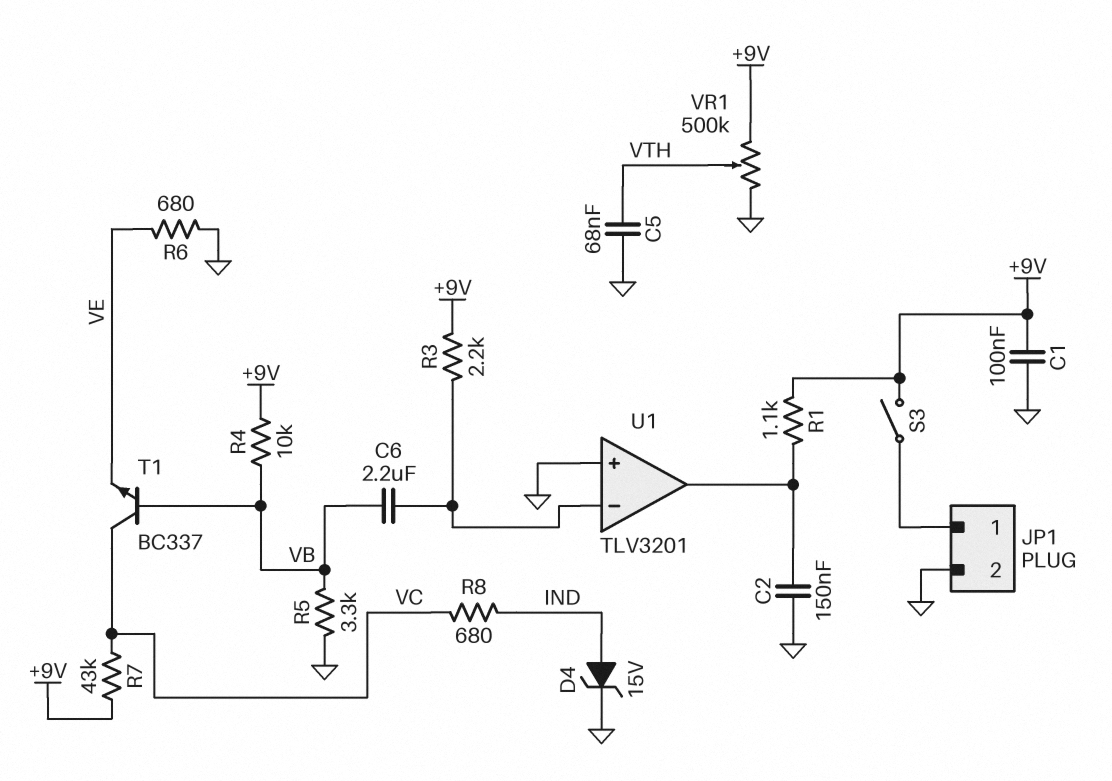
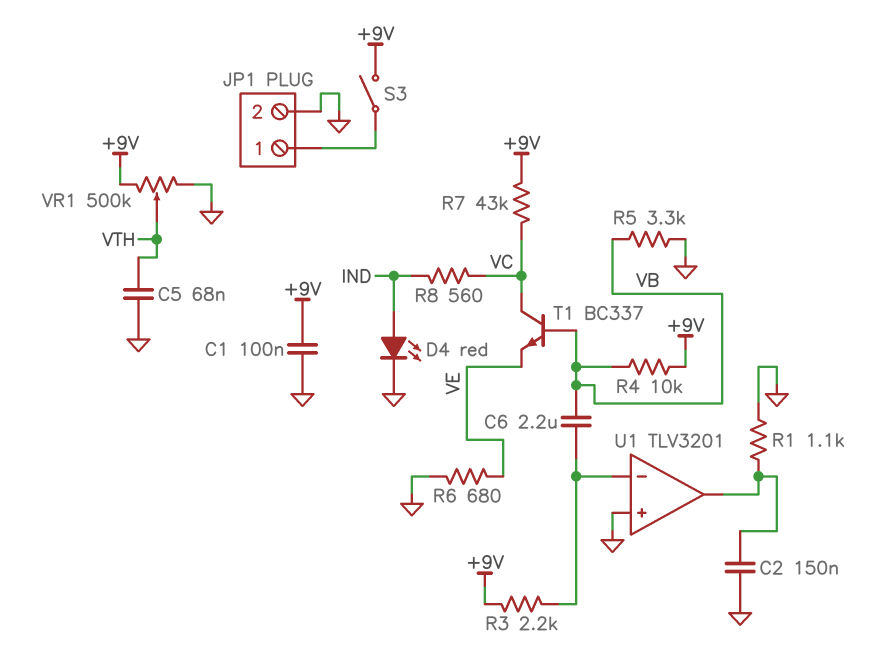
D4: zener 15V (A IND, K GND) -> LED red (A IND, K GND)
R1: 1.1k (+9V, U1/out) -> 1.1k (GND, U1/out)
R8: 680 (IND, VC) -> 560 (IND, VC)

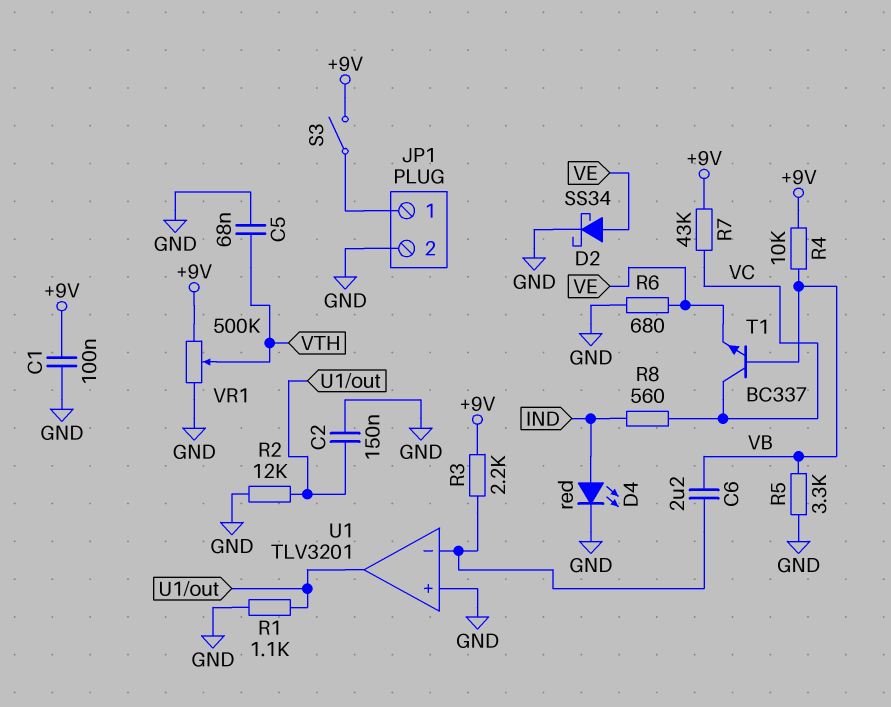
D2: none -> schottky SS34 (A VE, K GND)
R2: none -> 12k (GND, U1/out)

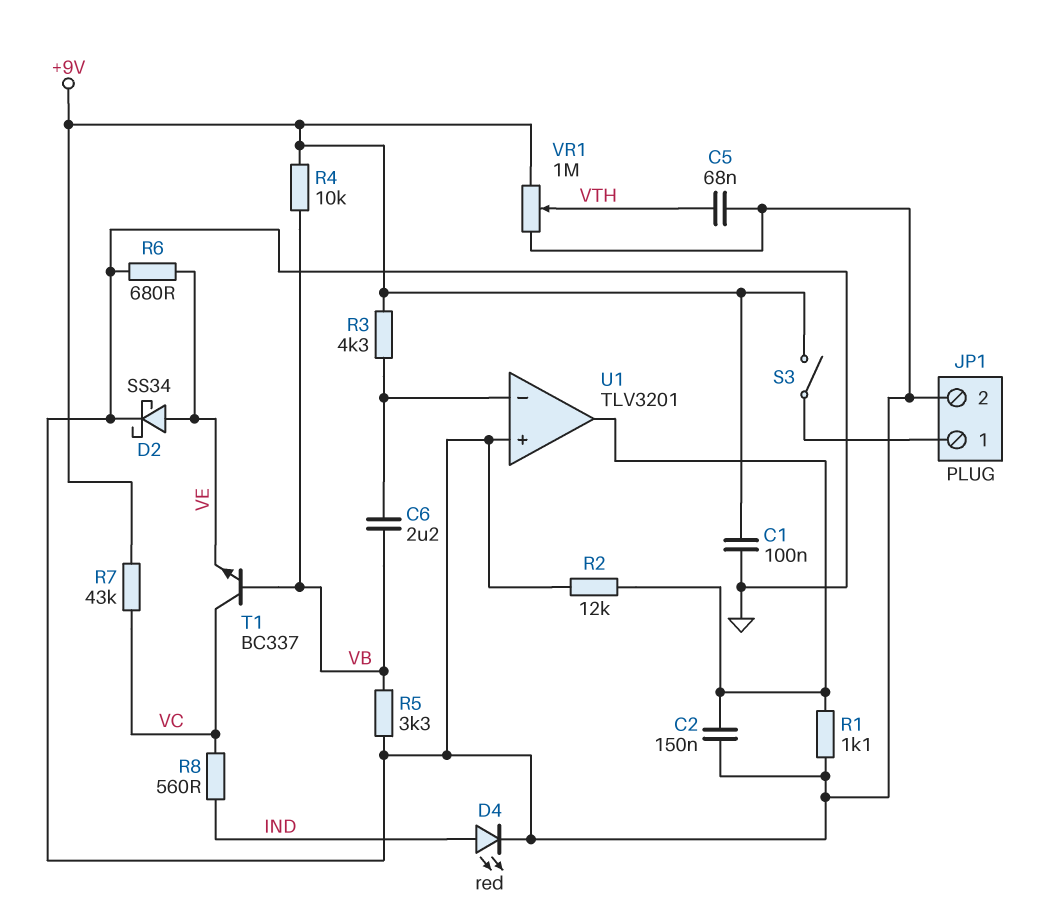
R3: 2.2k (+9V, U1/in-) -> 4.3k (+9V, U1/in-)
VR1: 500k (+9V, GND, wiper VTH) -> 1M (+9V, GND, wiper VTH)

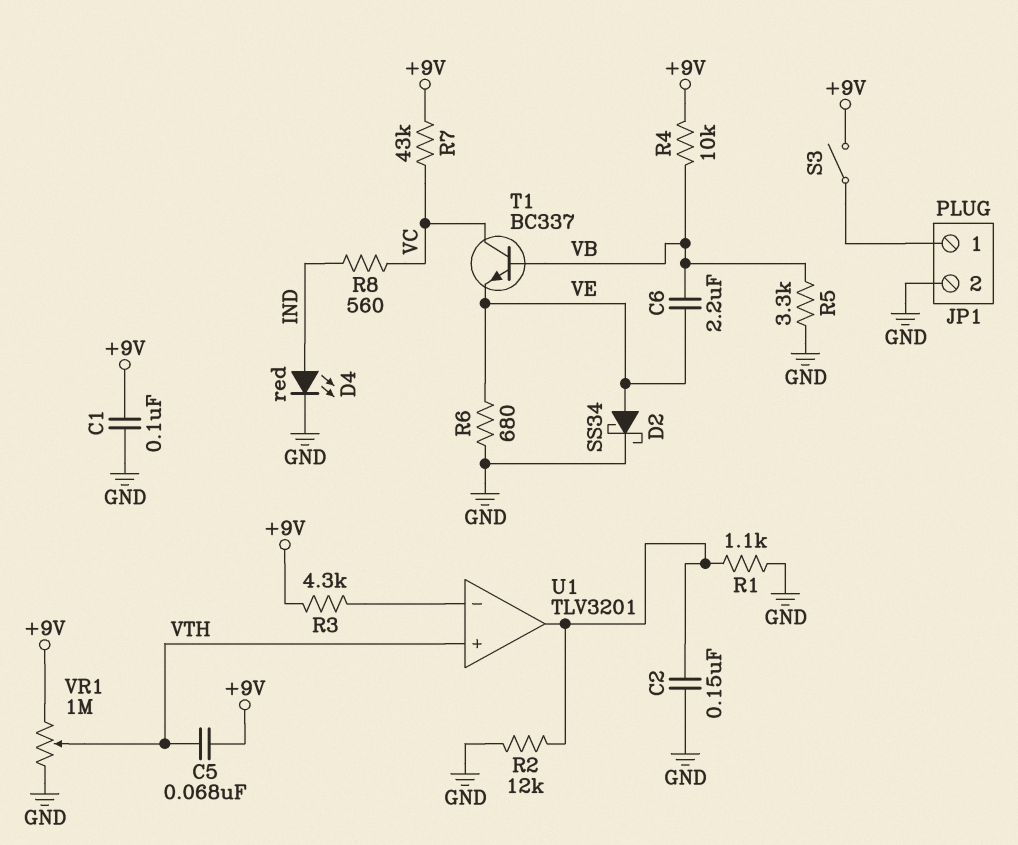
C5: 68nF (GND, VTH) -> 68nF (+9V, VTH)
C6: 2.2uF (U1/in-, VB) -> 2.2uF (VB, VE)
U1 pin in+: GND -> VTH

